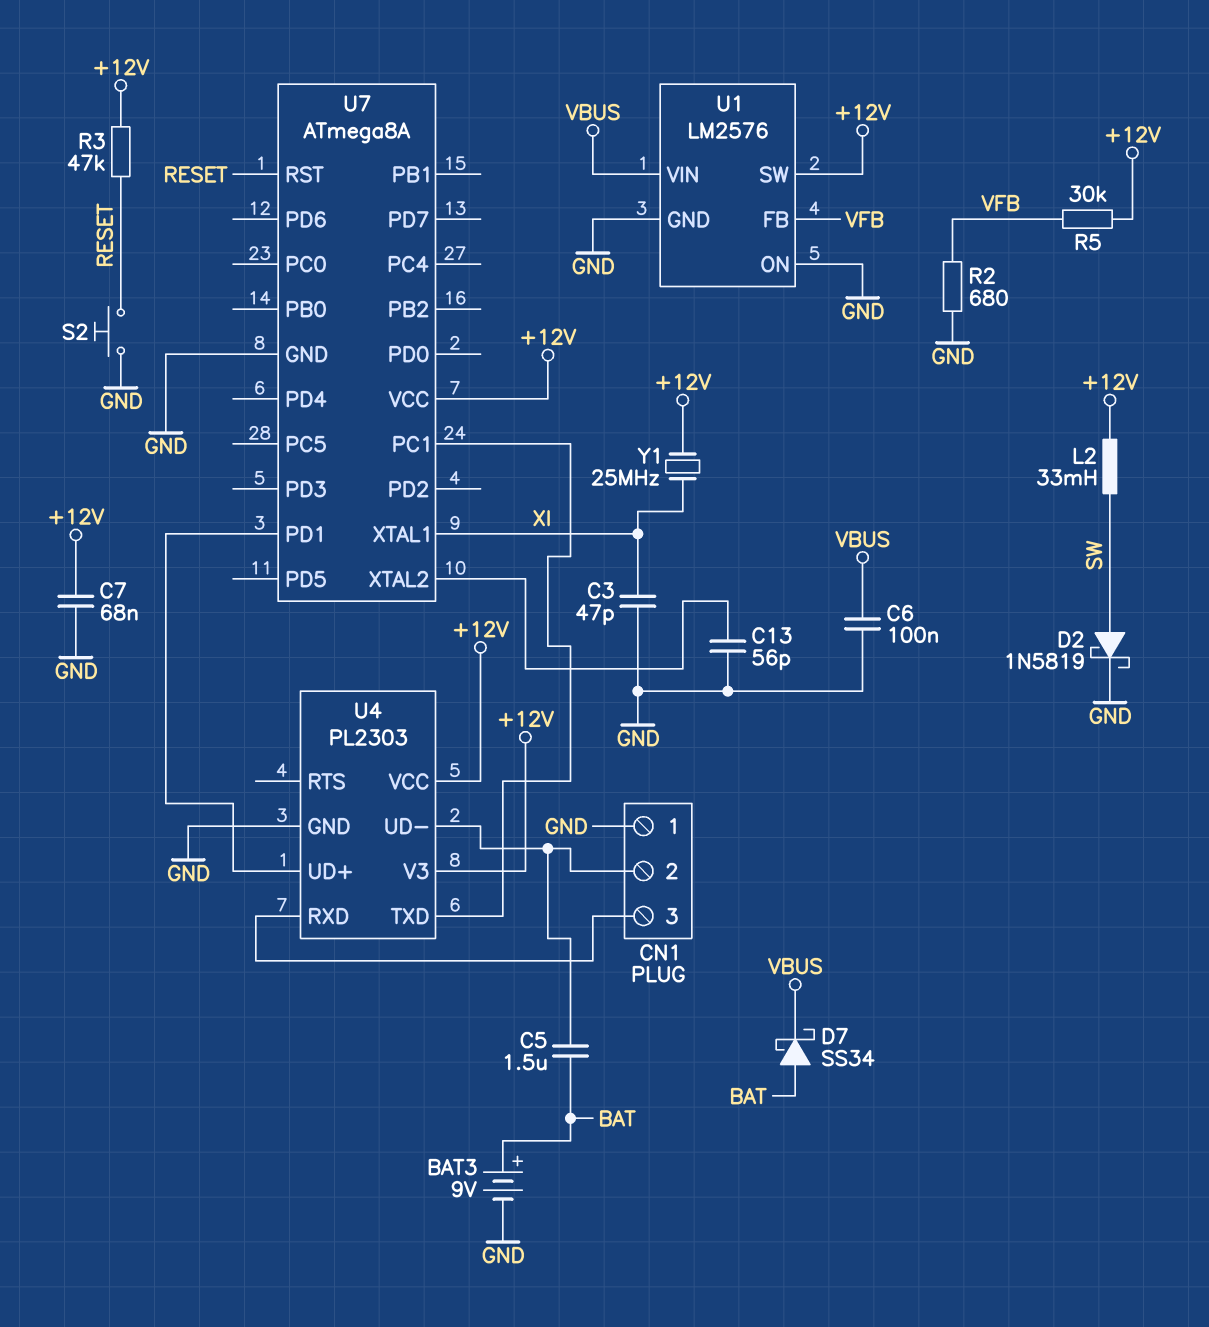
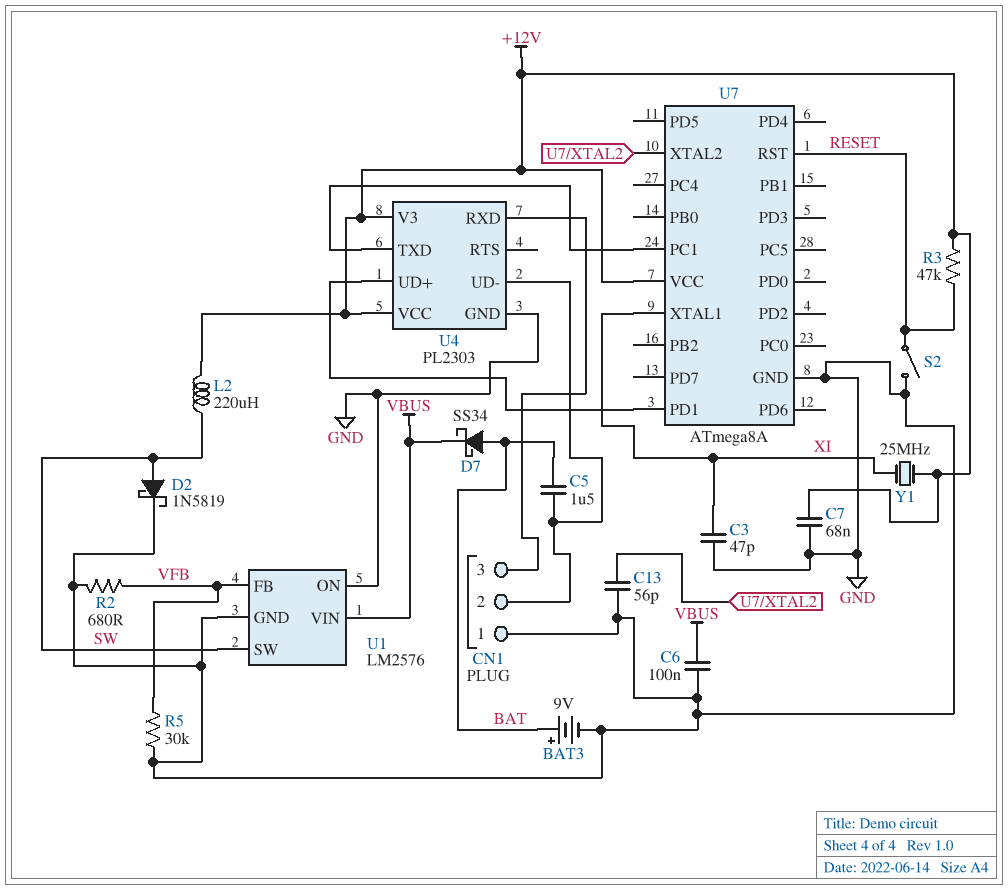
L2: 33mH (+12V, SW) -> 220uH (+12V, SW)
R5: 30k (+12V, VFB) -> 30k (GND, VFB)
S2: button (GND, RESET) -> switch (GND, RESET)
U1 pin SW: +12V -> SW

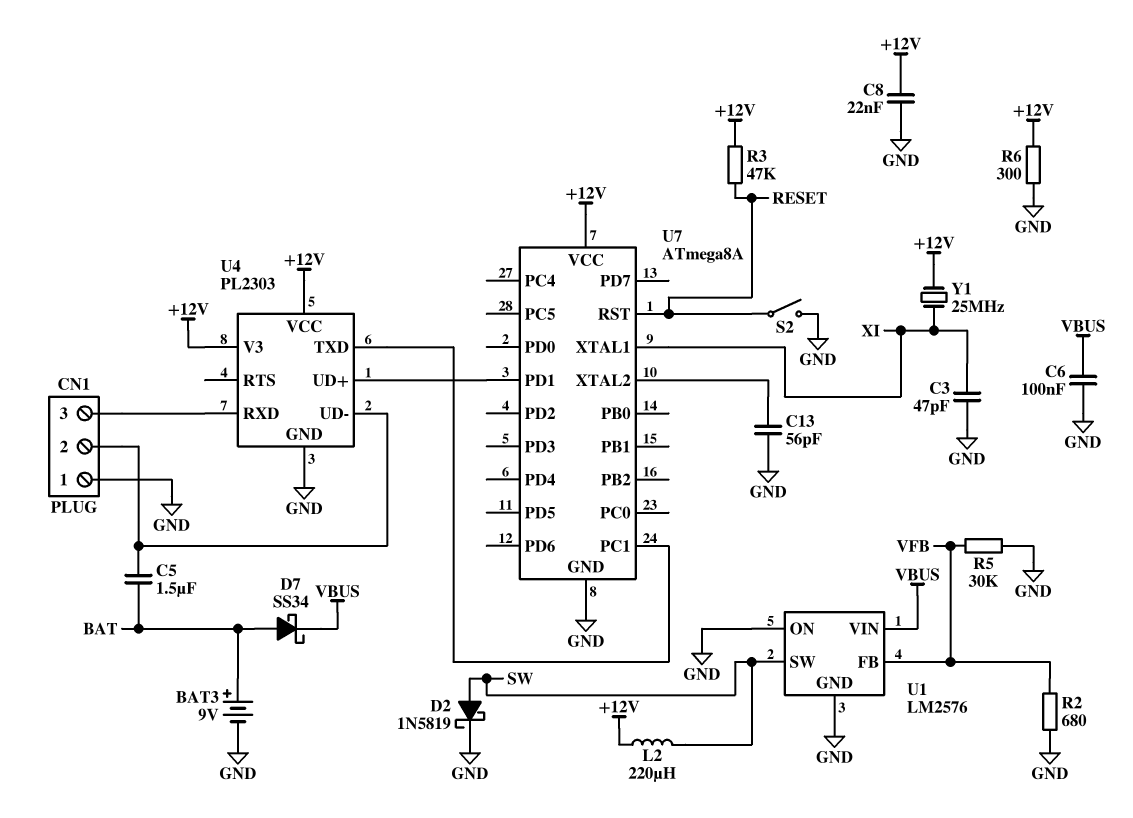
C7: 68nF (+12V, GND) -> none
C8: none -> 22nF (+12V, GND)
R6: none -> 300 (+12V, GND)

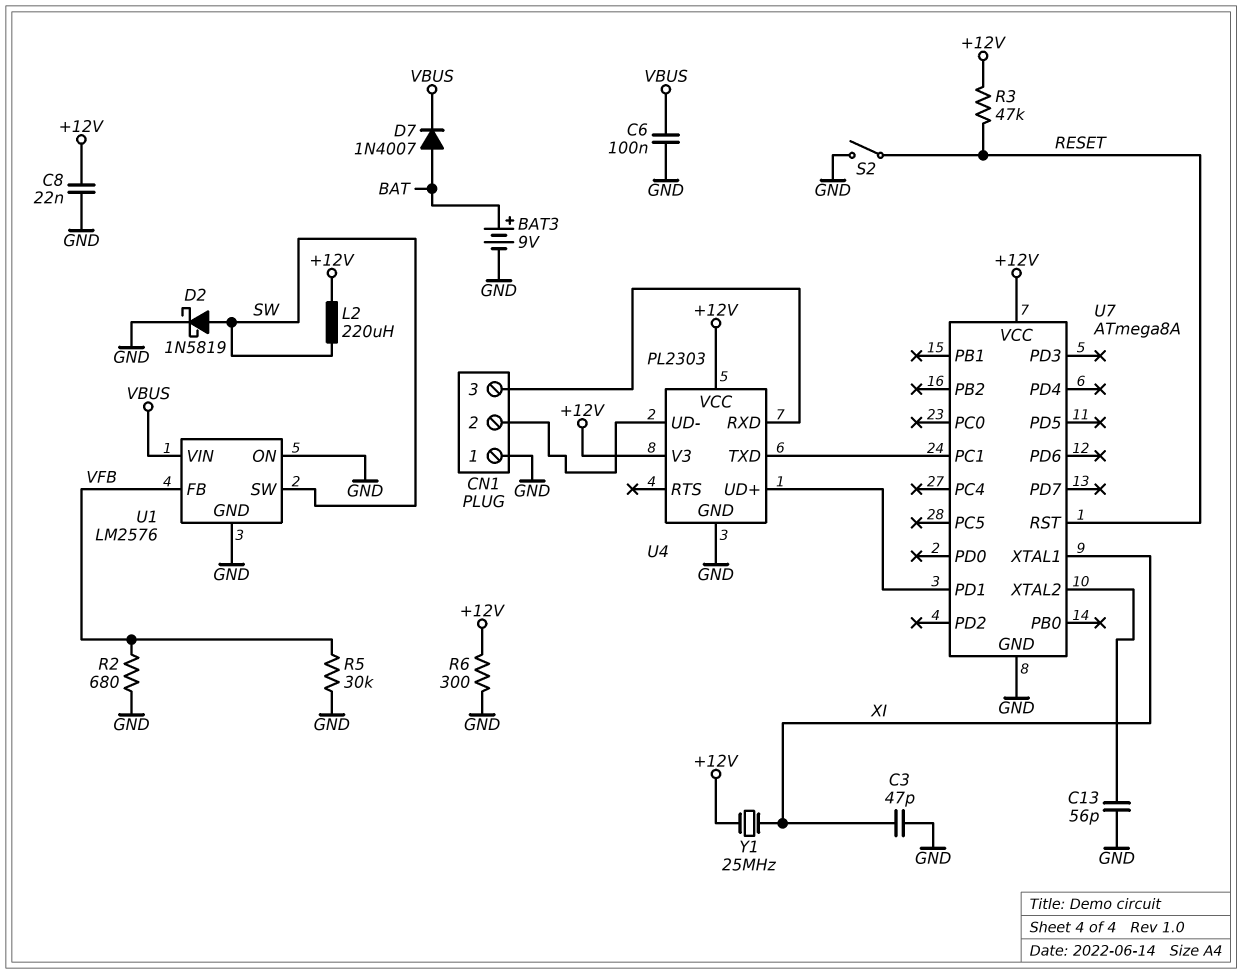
C5: 1.5uF (BAT, CN1/2) -> none
D7: schottky SS34 (A BAT, K VBUS) -> diode 1N4007 (A BAT, K VBUS)

